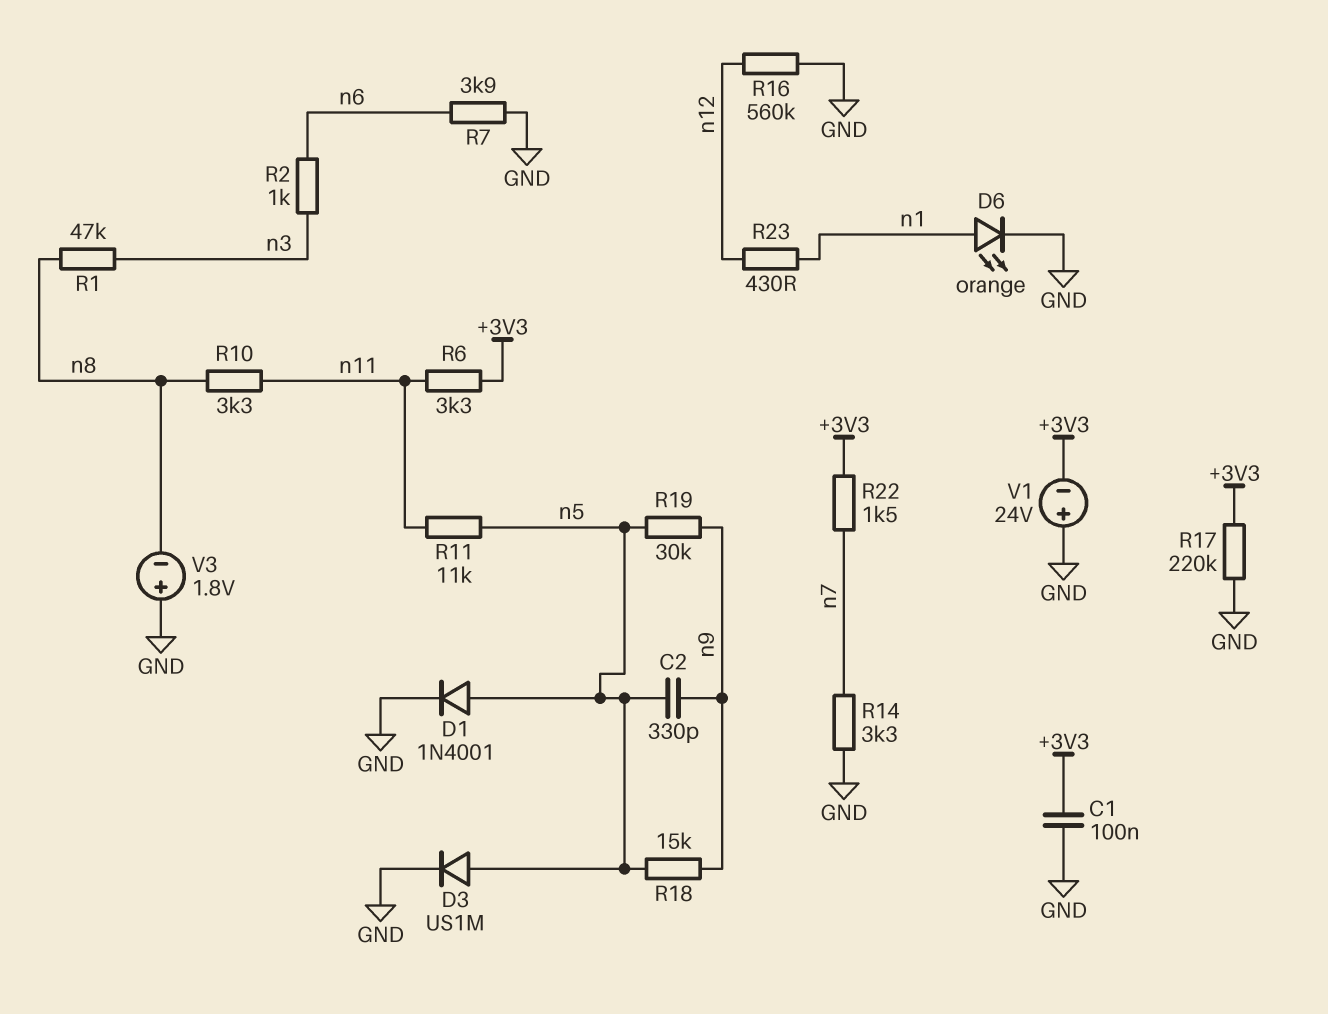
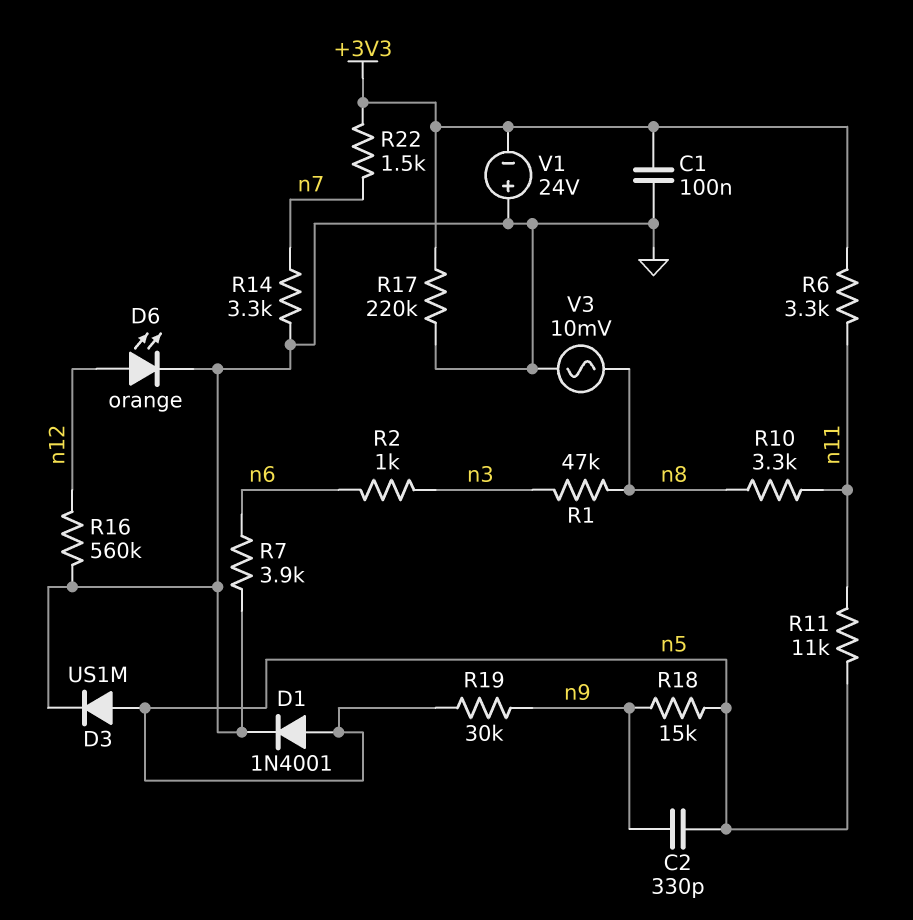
D6: LED orange (A n1, K GND) -> LED orange (A n12, K GND)
R23: 430 (n1, n12) -> none
V3: 1.8V (plus GND, minus n8) -> AC 10mV (GND, n8)

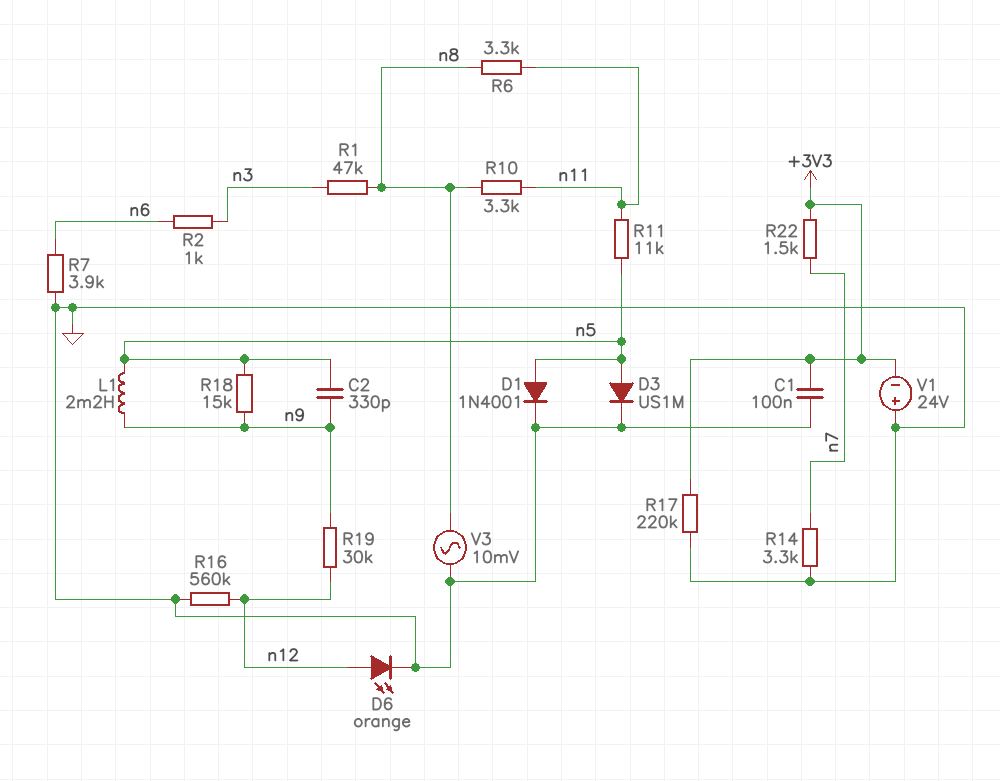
L1: none -> 2.2mH (n5, n9)
R6: 3.3k (+3V3, n11) -> 3.3k (n8, n11)
R19: 30k (n5, n9) -> 30k (n9, n12)

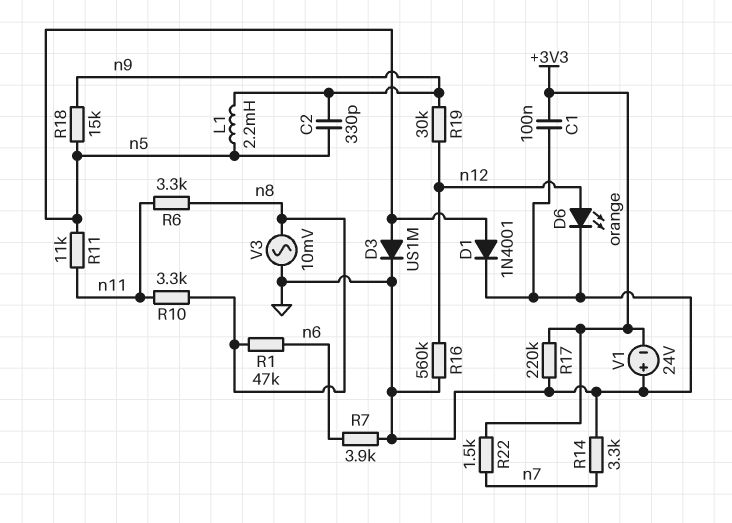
R1: 47k (n3, n8) -> 47k (n6, n8)
R2: 1k (n3, n6) -> none

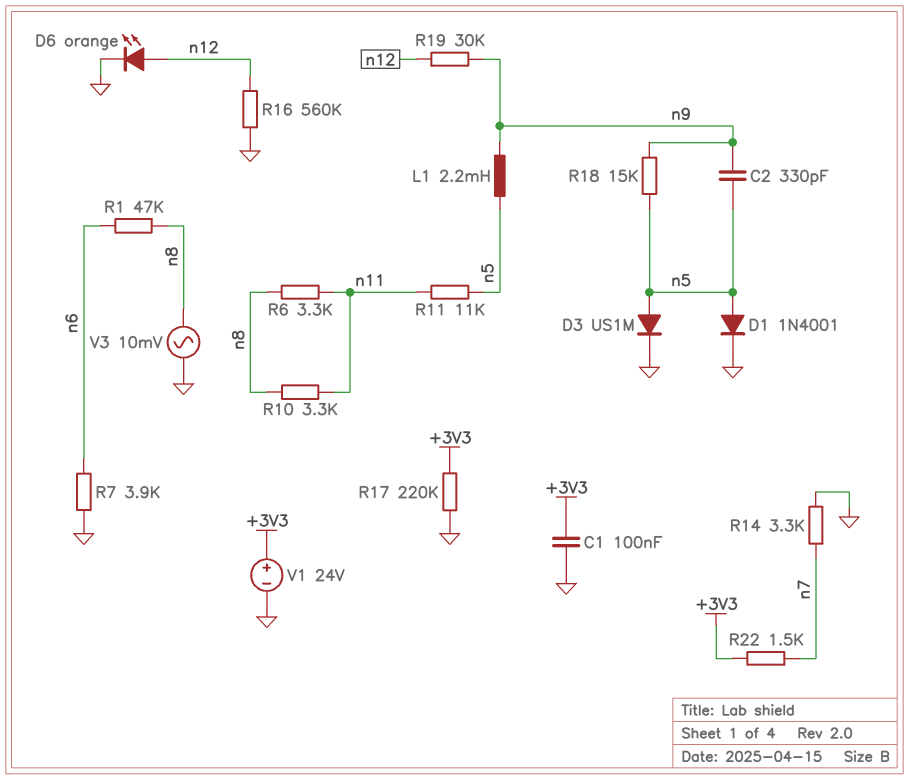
V1: 24V (plus GND, minus +3V3) -> 24V (plus +3V3, minus GND)

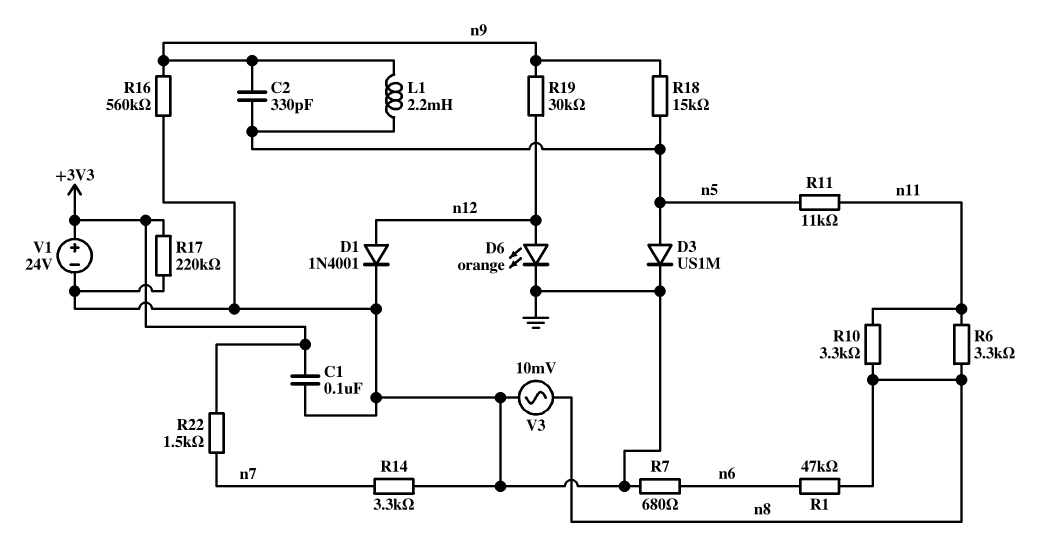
D1: diode 1N4001 (A n5, K GND) -> diode 1N4001 (A n12, K GND)
R7: 3.9k (GND, n6) -> 680 (GND, n6)
R16: 560k (GND, n12) -> 560k (GND, n9)

